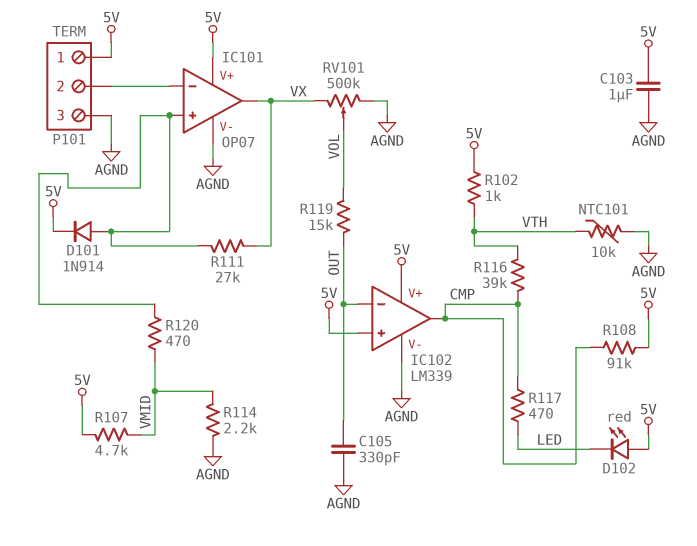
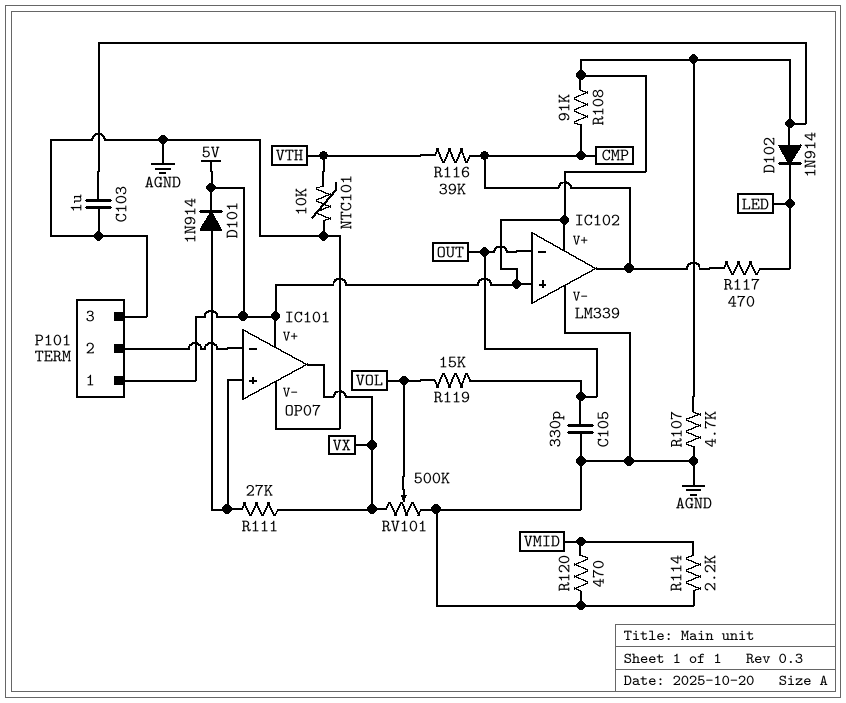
D102: LED red (A 5V, K LED) -> diode 1N914 (A 5V, K LED)
R102: 1k (5V, VTH) -> none
R107: 4.7k (5V, VMID) -> 4.7k (5V, AGND)
R120: 470 (IC101/in+, VMID) -> 470 (AGND, VMID)

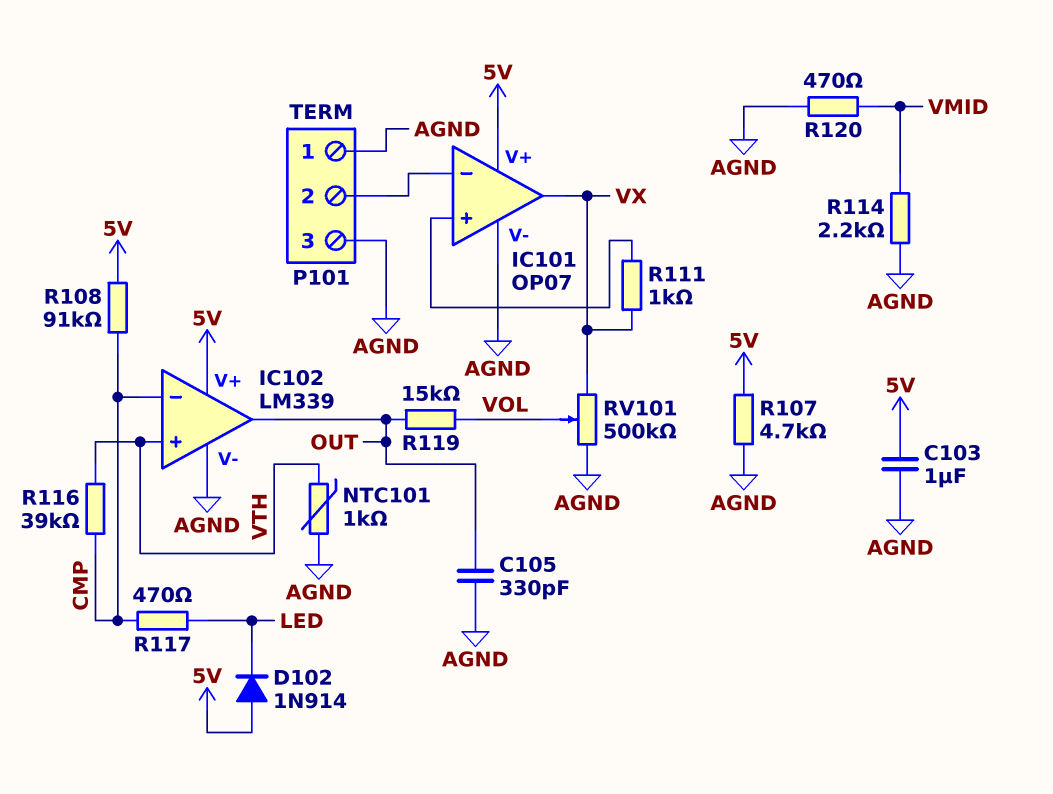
D101: diode 1N914 (A IC101/in+, K 5V) -> none
IC102 pin in+: 5V -> VTH
IC102 pin in-: OUT -> CMP
IC102 pin out: CMP -> OUT
NTC101: 10k (AGND, VTH) -> 1k (AGND, VTH)
P101 pin 1: 5V -> AGND
R111: 27k (IC101/in+, VX) -> 1k (IC101/in+, VX)

